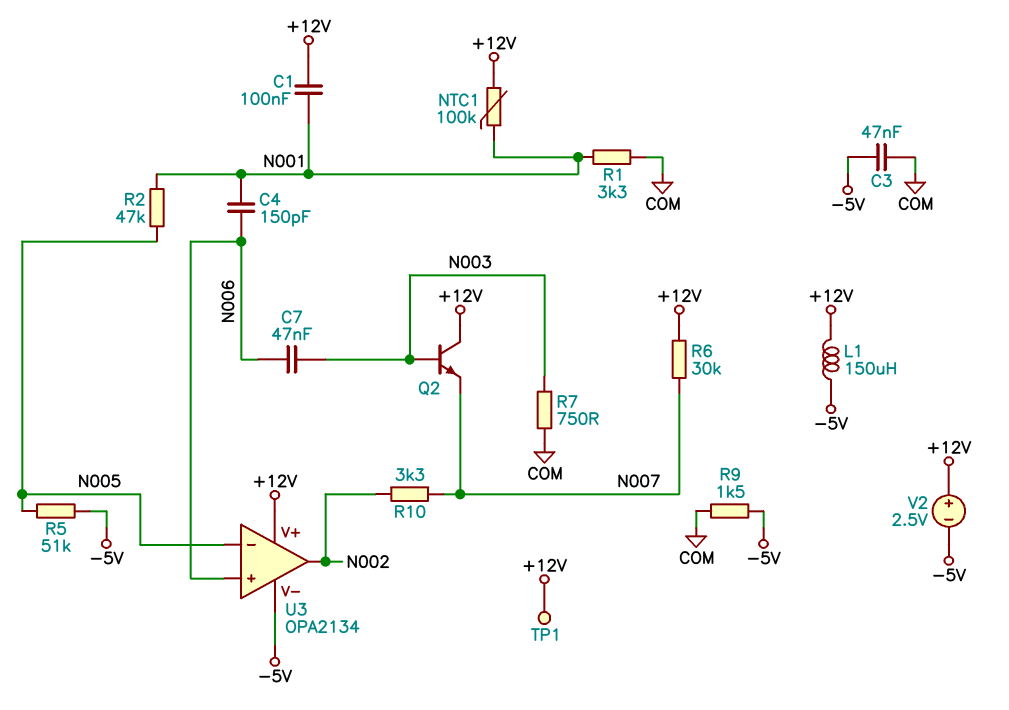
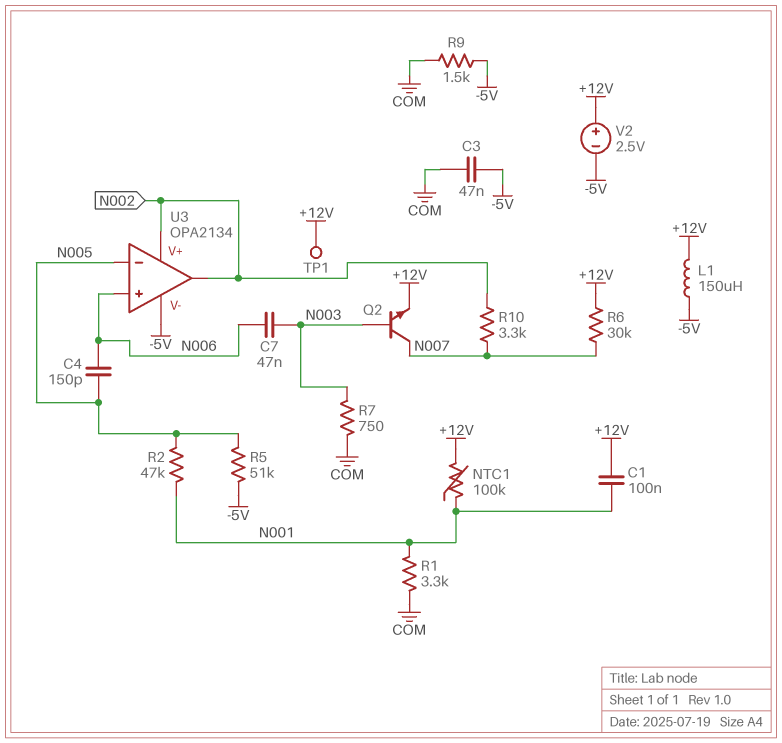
C4: 150pF (N001, N006) -> 150pF (N005, N006)
Q2: NPN (B N003, C +12V, E N007) -> NPN (B N003, C N007, E +12V)
U3 pin V+: +12V -> N002

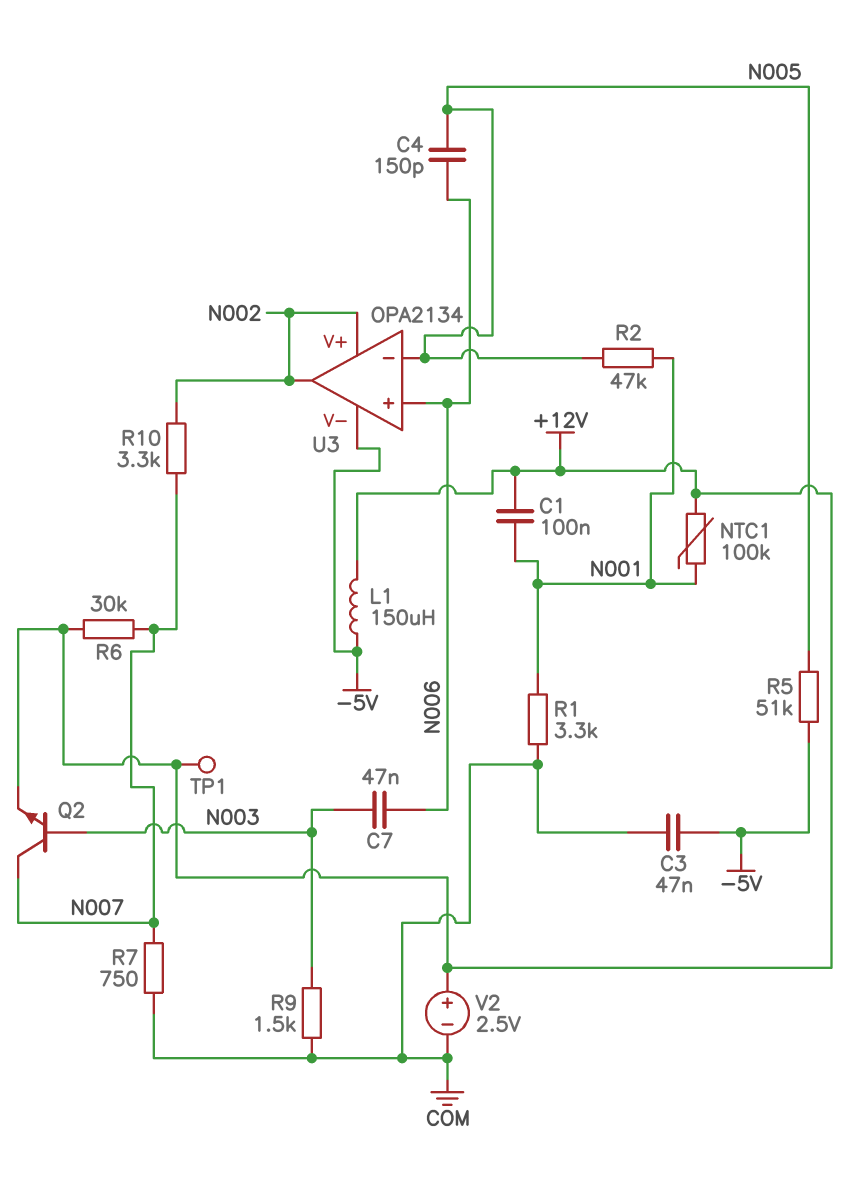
R7: 750 (COM, N003) -> 750 (COM, N007)
R9: 1.5k (-5V, COM) -> 1.5k (COM, N003)
V2: 2.5V (plus +12V, minus -5V) -> 2.5V (plus +12V, minus COM)

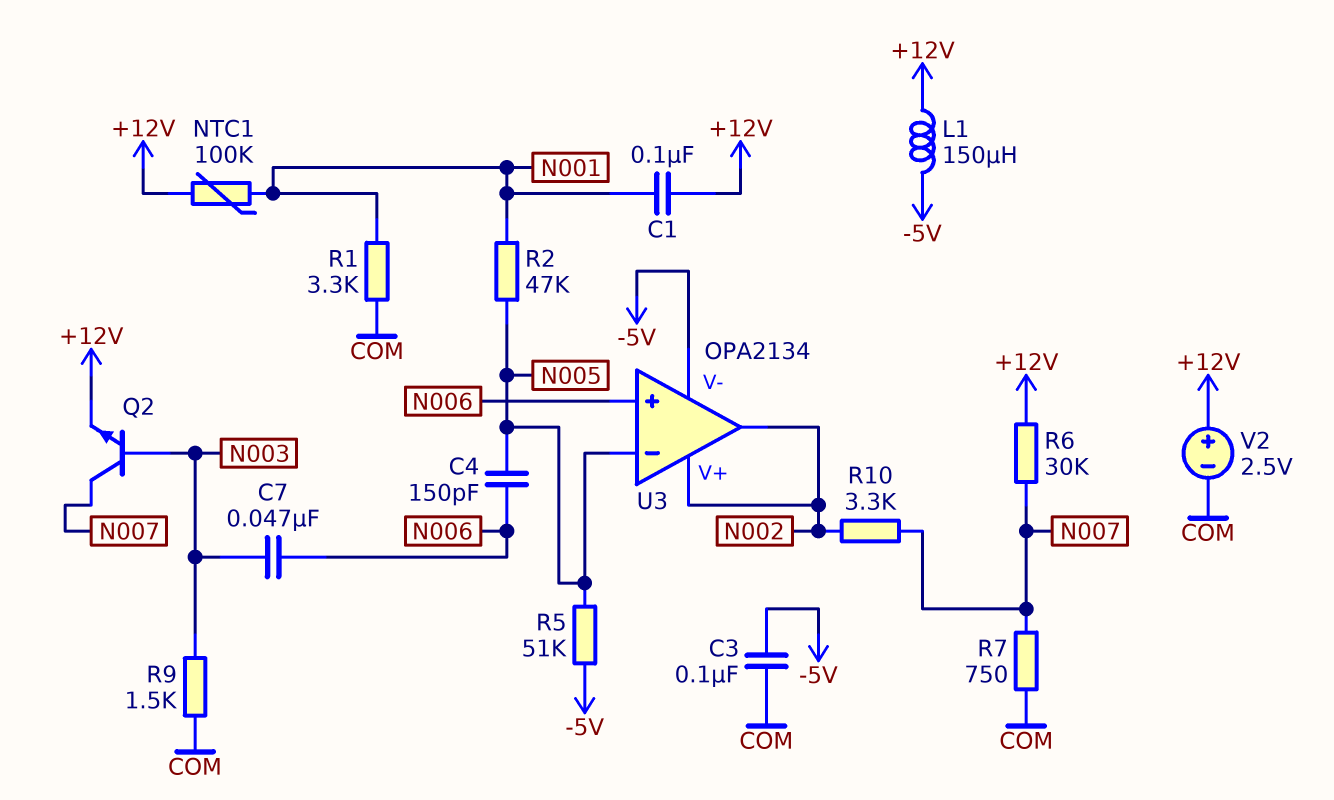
C3: 47nF (-5V, COM) -> 100nF (-5V, COM)
TP1: test point (+12V) -> none

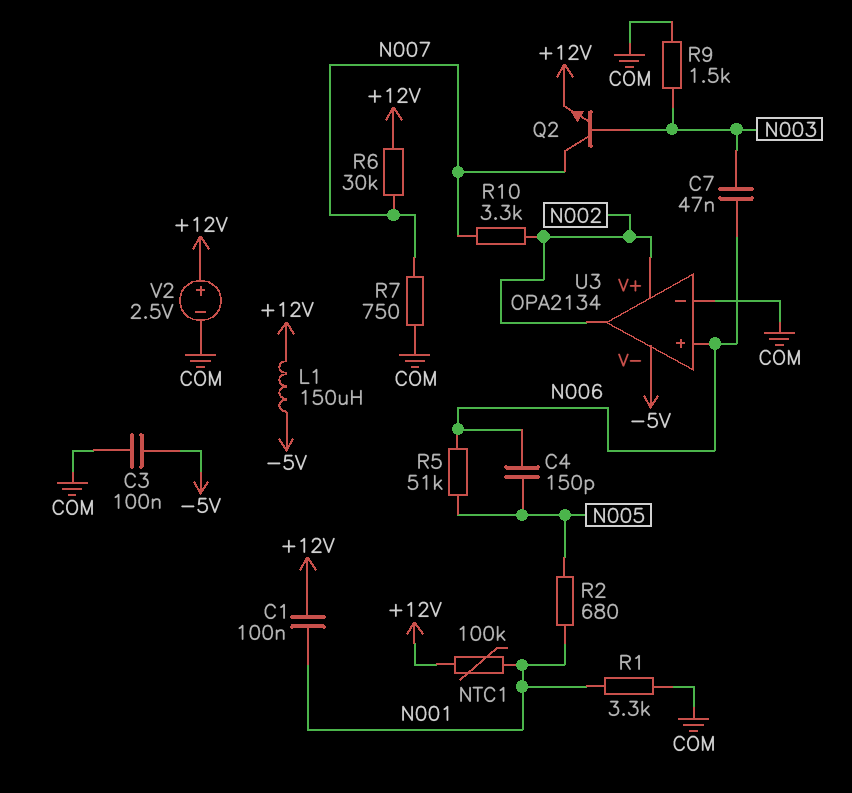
R2: 47k (N001, N005) -> 680 (N001, N005)
R5: 51k (-5V, N005) -> 51k (N005, N006)
U3 pin in-: N005 -> COM

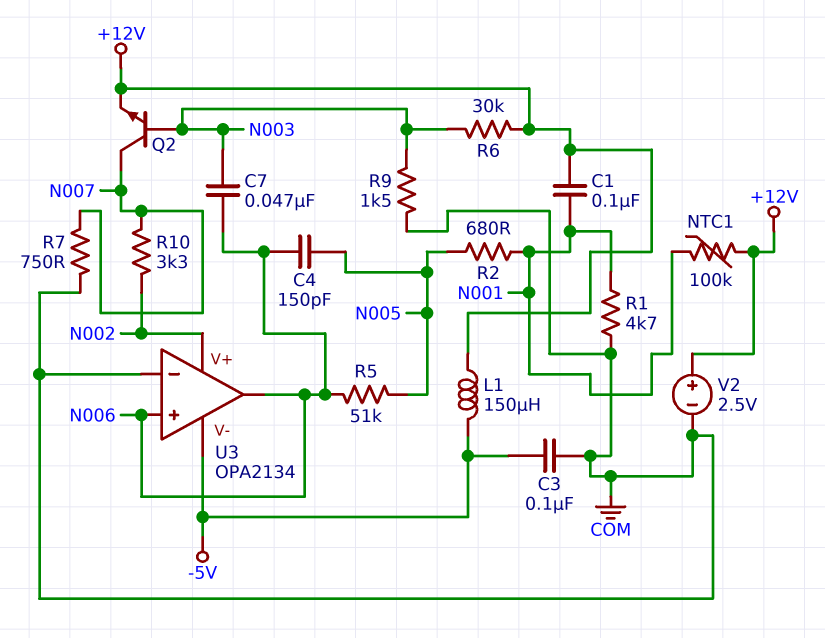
R1: 3.3k (COM, N001) -> 4.7k (COM, N001)
R6: 30k (+12V, N007) -> 30k (+12V, N003)
U3 pin out: N002 -> N006

